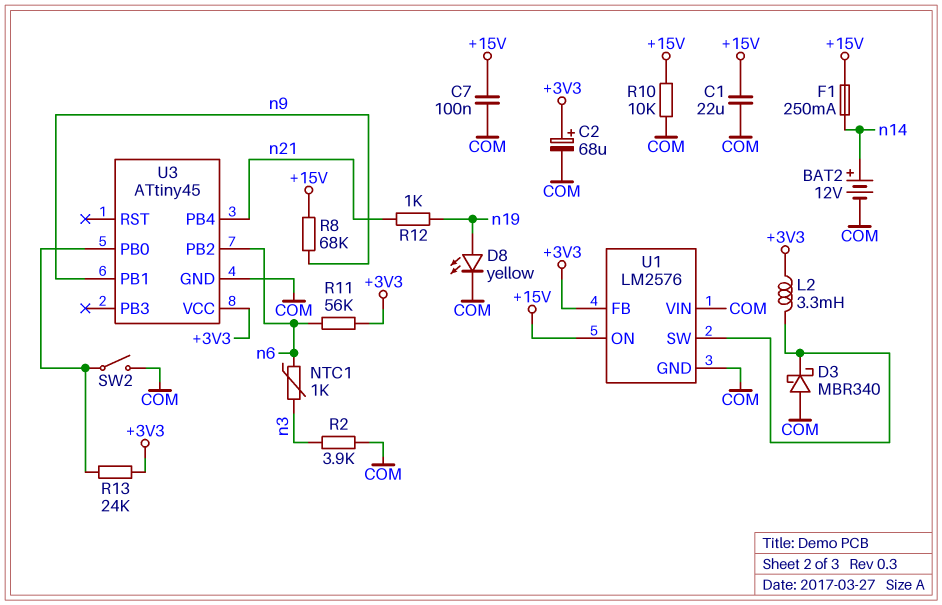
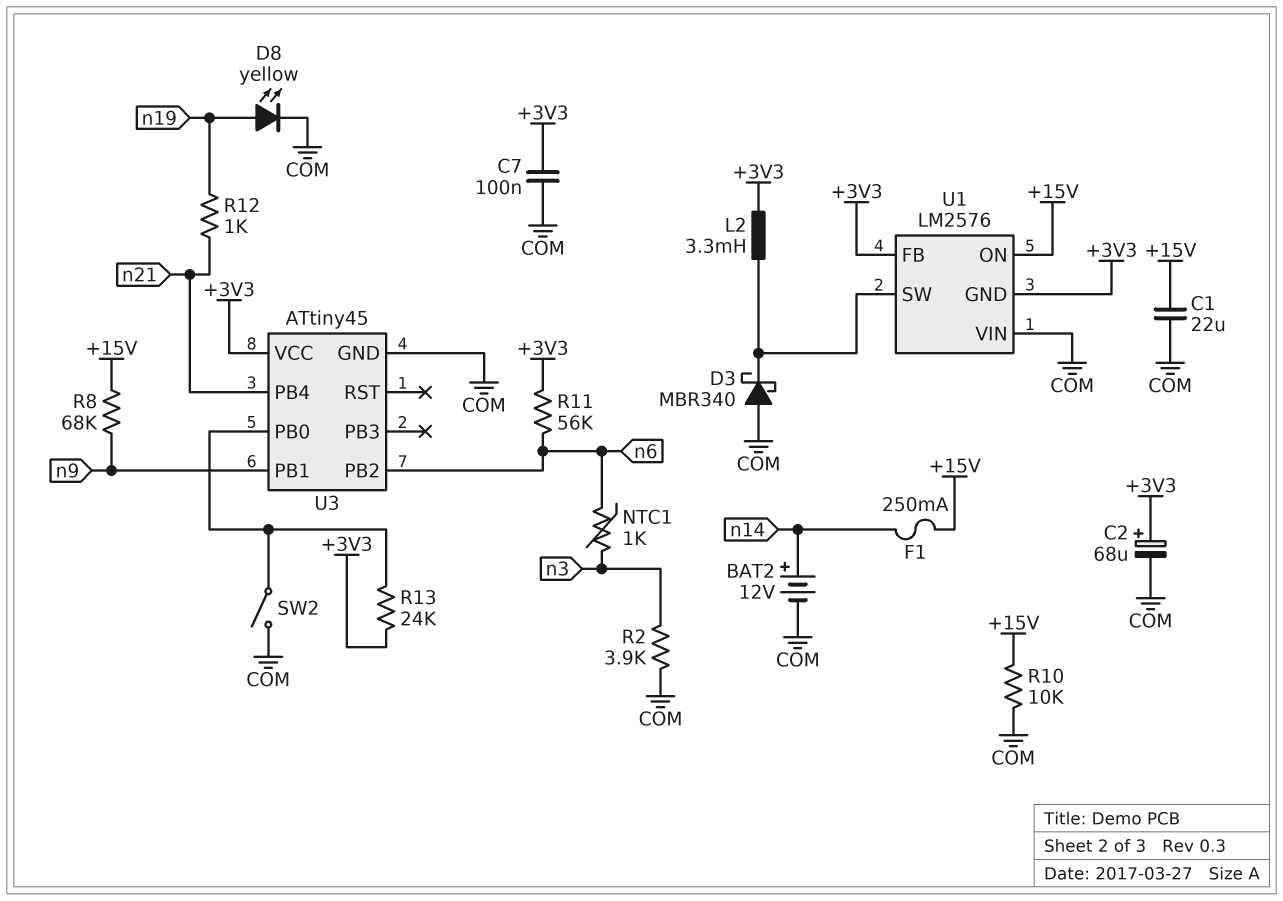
C7: 100nF (+15V, COM) -> 100nF (+3V3, COM)
U1 pin GND: COM -> +3V3

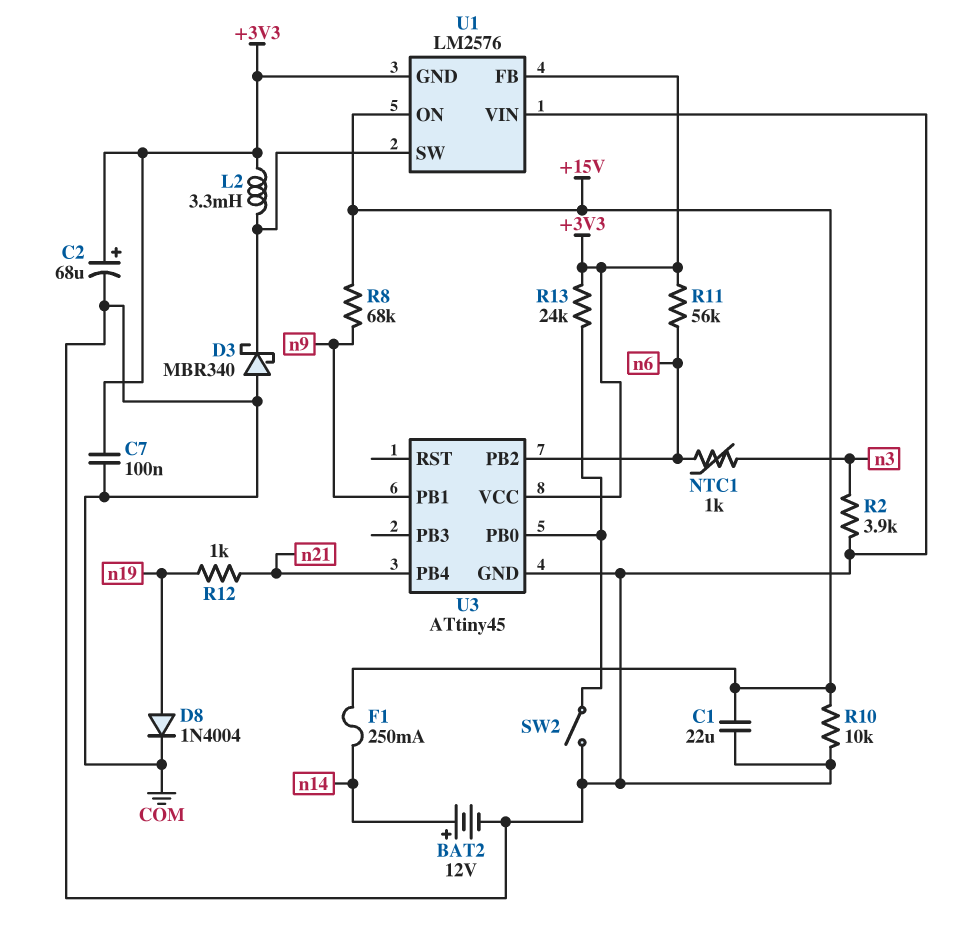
D8: LED yellow (A n19, K COM) -> diode 1N4004 (A n19, K COM)

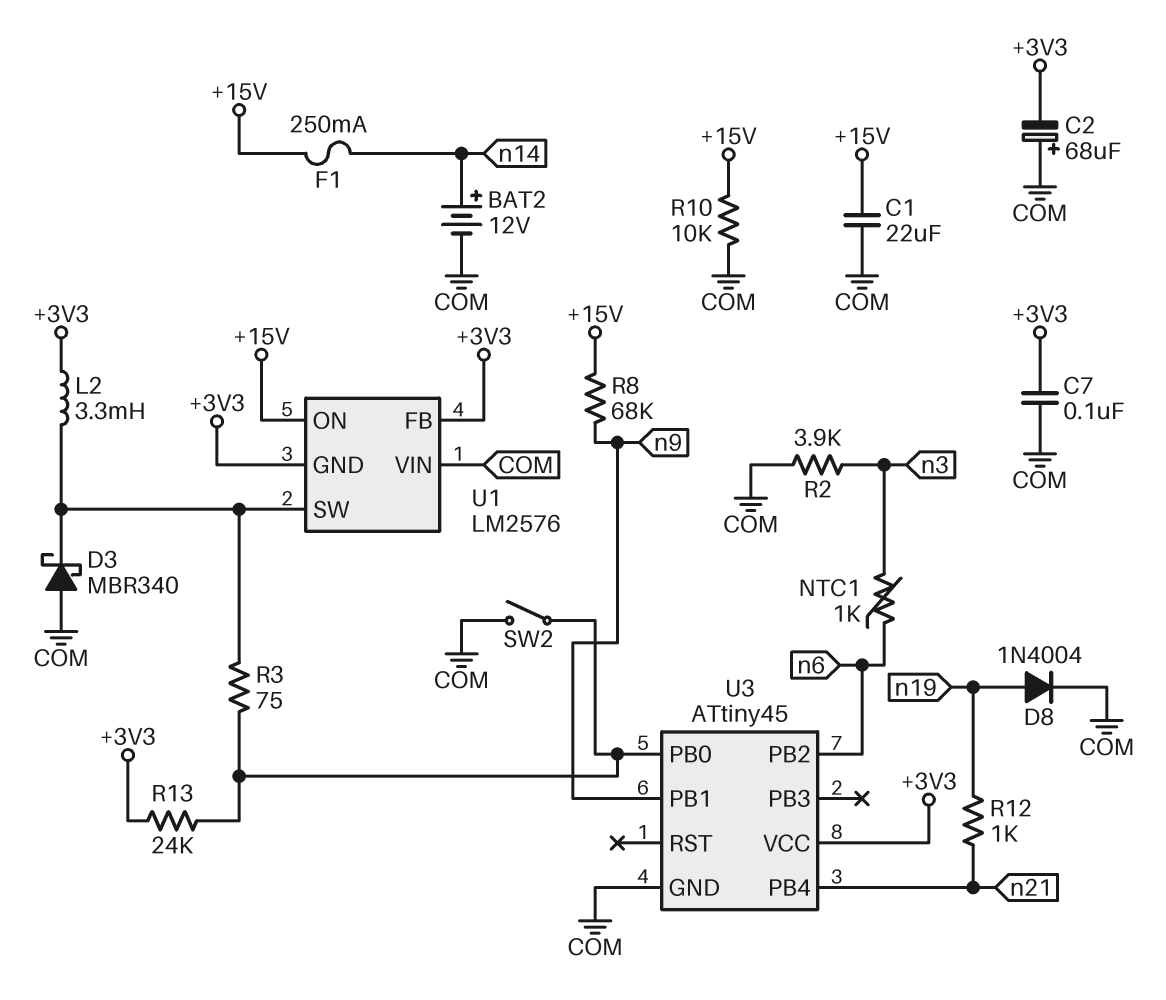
C2: 68uF (plus +3V3, minus COM) -> 68uF (plus COM, minus +3V3)
R3: none -> 75 (U1/SW, U3/PB0)
R11: 56k (+3V3, n6) -> none

